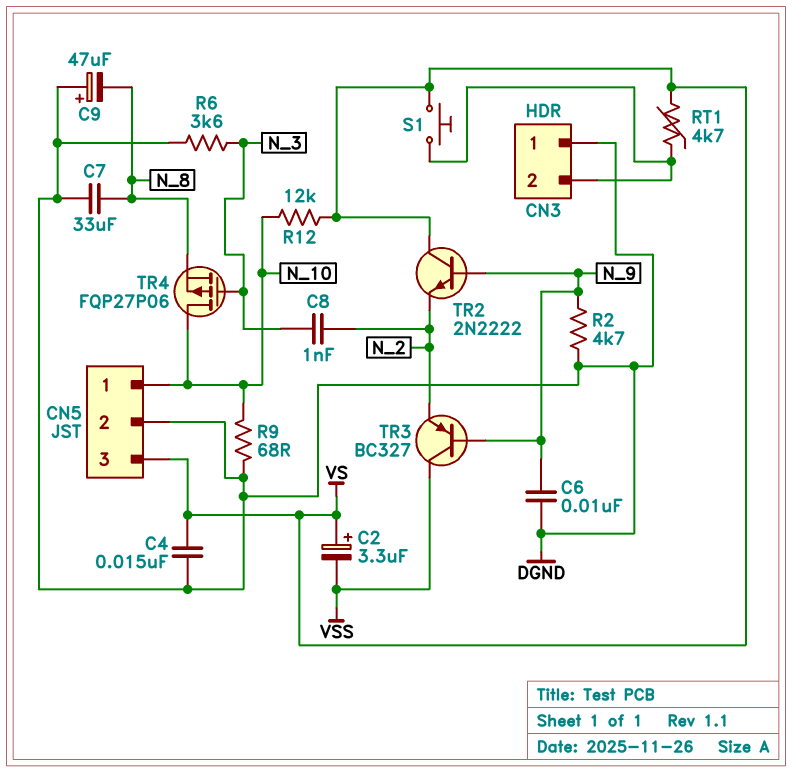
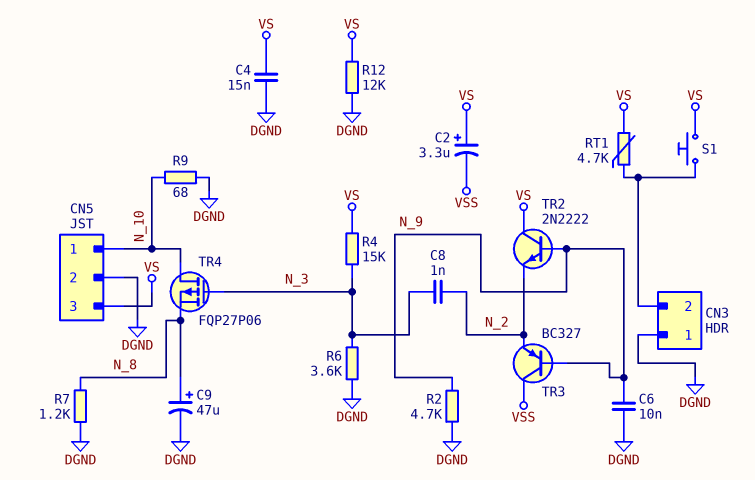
C7: 33uF (DGND, N_8) -> none
C9: 47uF (plus DGND, minus N_8) -> 47uF (plus N_8, minus DGND)
R4: none -> 15k (N_3, VS)
R7: none -> 1.2k (DGND, N_8)
R12: 12k (N_10, VS) -> 12k (DGND, VS)

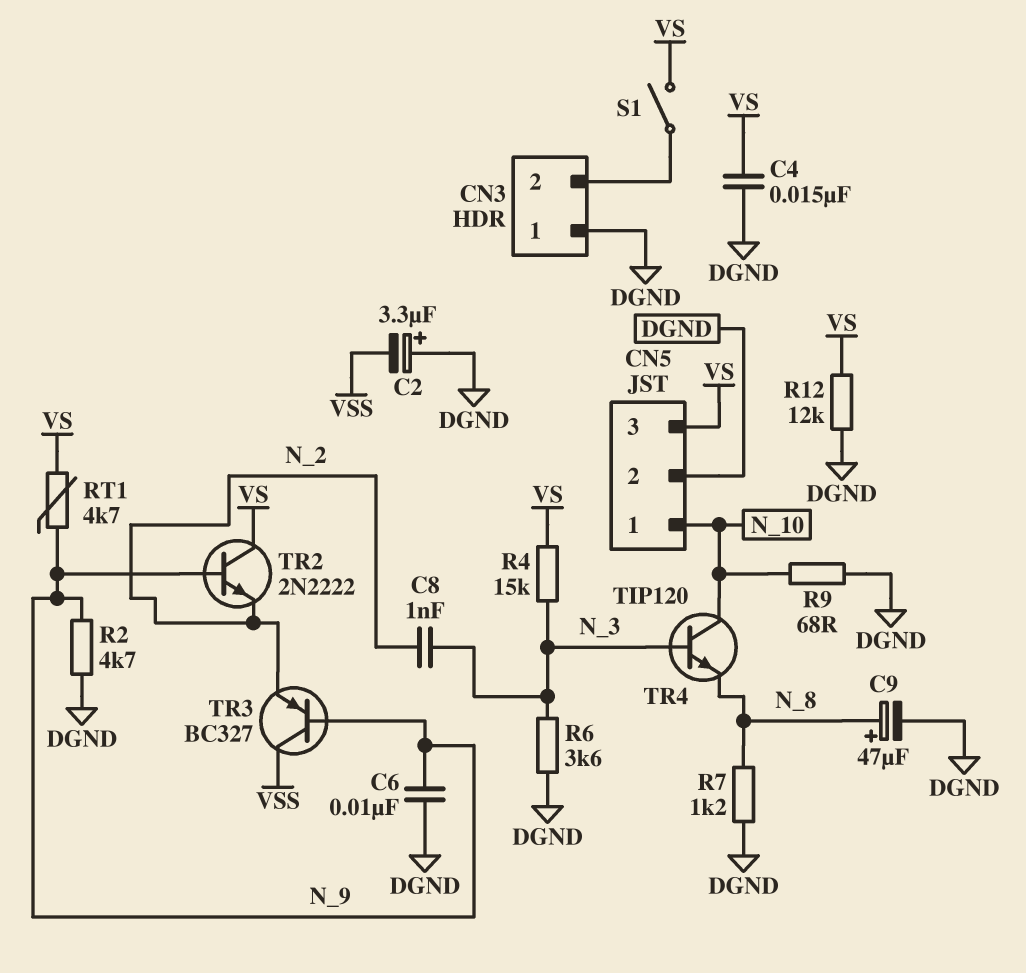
C2: 3.3uF (plus VS, minus VSS) -> 3.3uF (plus DGND, minus VSS)
RT1: 4.7k (CN3/2, VS) -> 4.7k (N_9, VS)
S1: button (CN3/2, VS) -> switch (CN3/2, VS)
TR4: PMOS FQP27P06 (G N_3, D N_10, S N_8) -> NPN TIP120 (B N_3, C N_10, E N_8)

